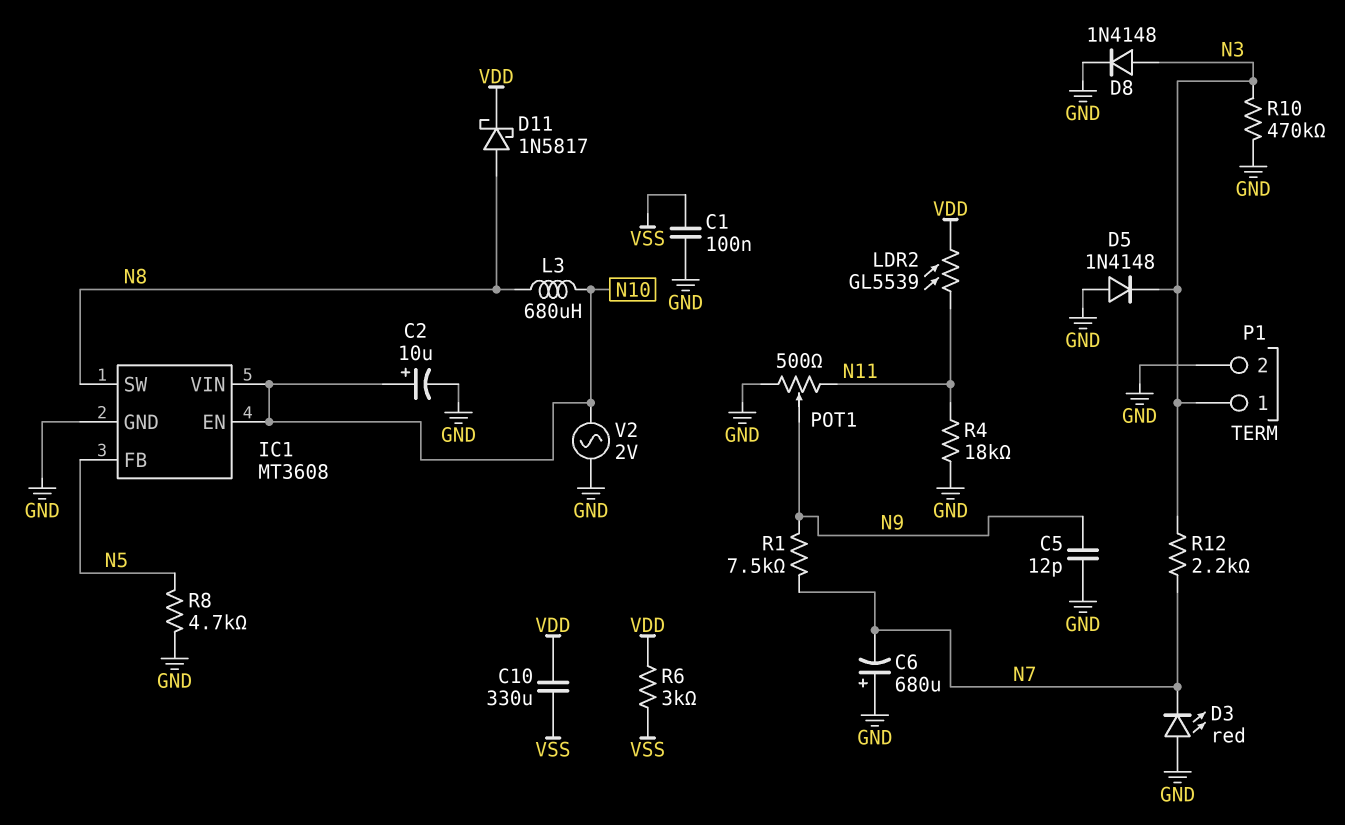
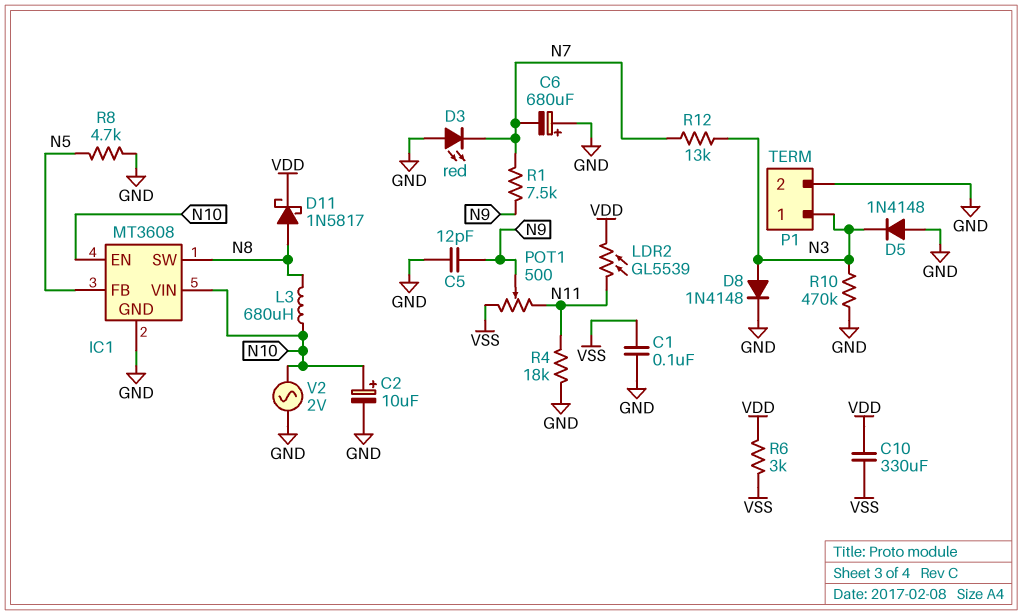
POT1: 500 (GND, N11, wiper N9) -> 500 (N11, VSS, wiper N9)
R12: 2.2k (N3, N7) -> 13k (N3, N7)

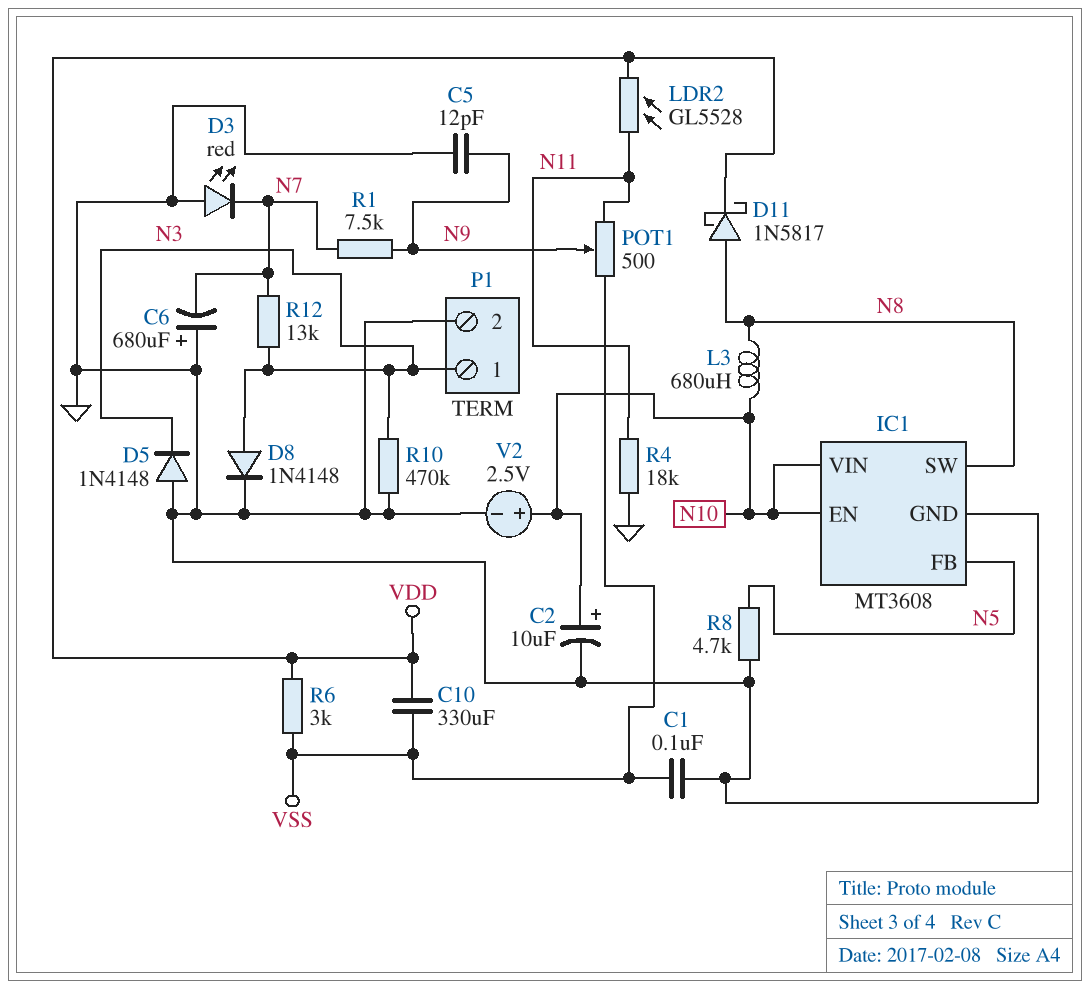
LDR2: GL5539 (N11, VDD) -> GL5528 (N11, VDD)
V2: AC 2V (GND, N10) -> 2.5V (plus N10, minus GND)

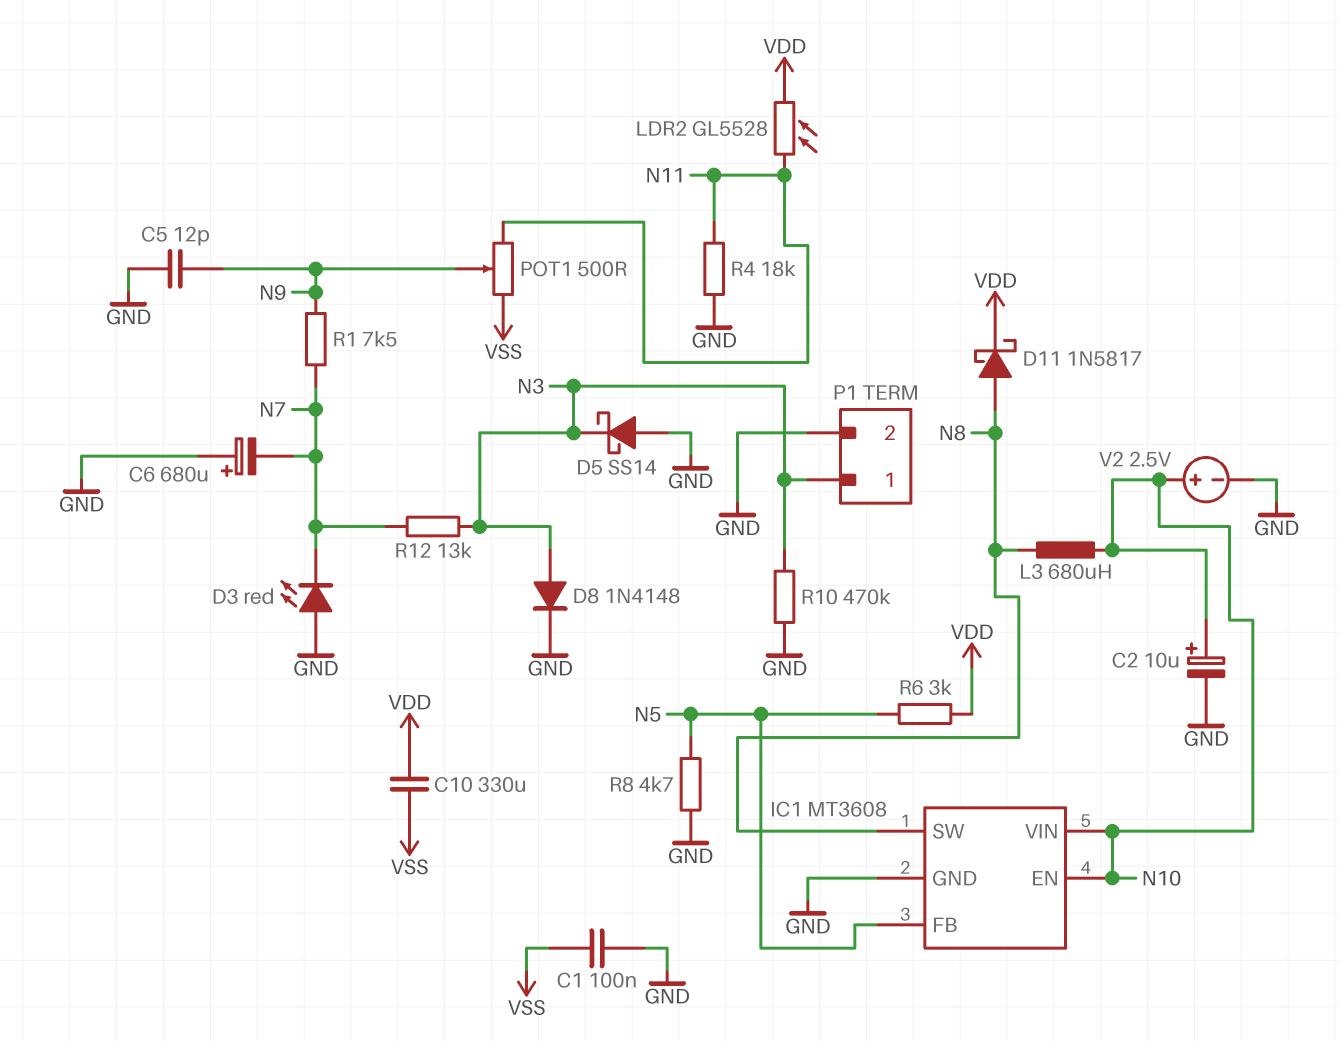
D5: diode 1N4148 (A GND, K N3) -> schottky SS14 (A GND, K N3)
R6: 3k (VDD, VSS) -> 3k (N5, VDD)

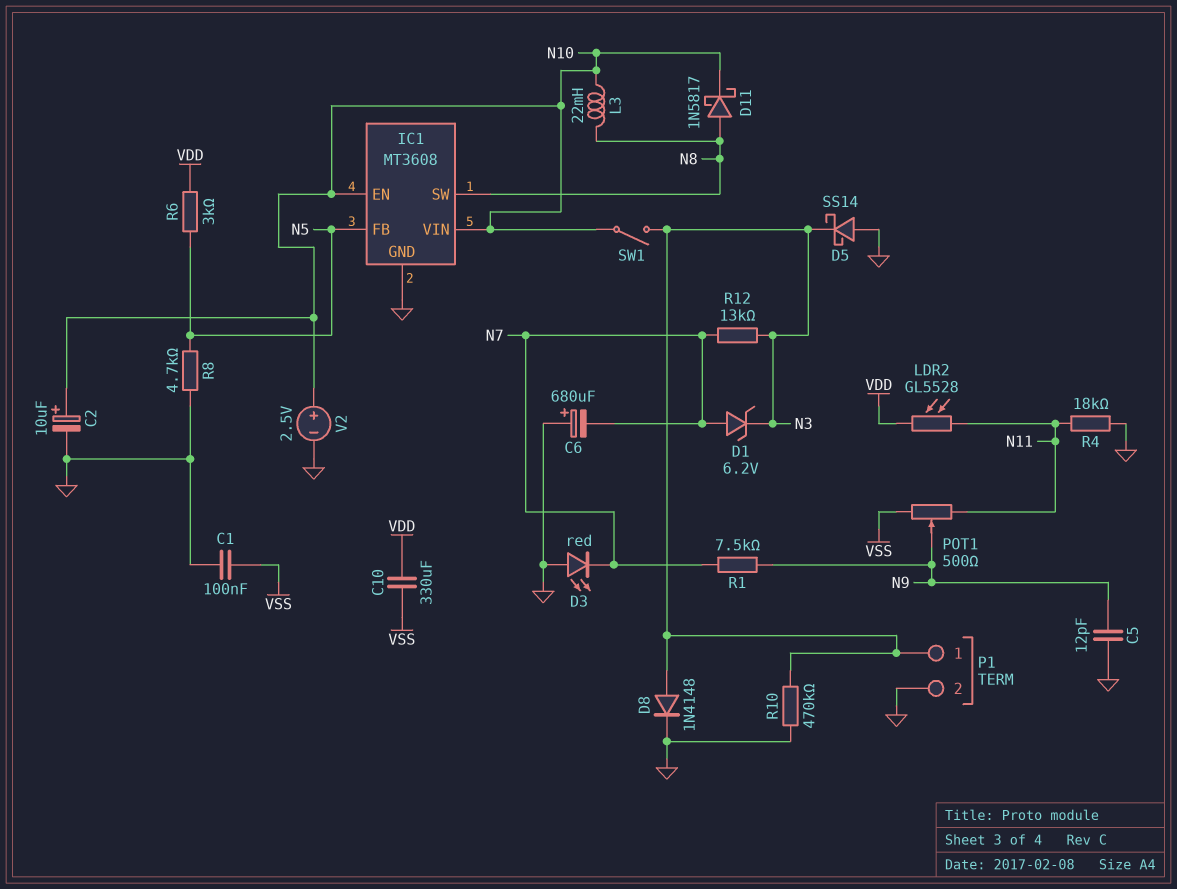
D1: none -> zener 6.2V (A N7, K N3)
D11: schottky 1N5817 (A N8, K VDD) -> schottky 1N5817 (A N8, K N10)
L3: 680uH (N8, N10) -> 22mH (N8, N10)
SW1: none -> switch (N3, N10)

